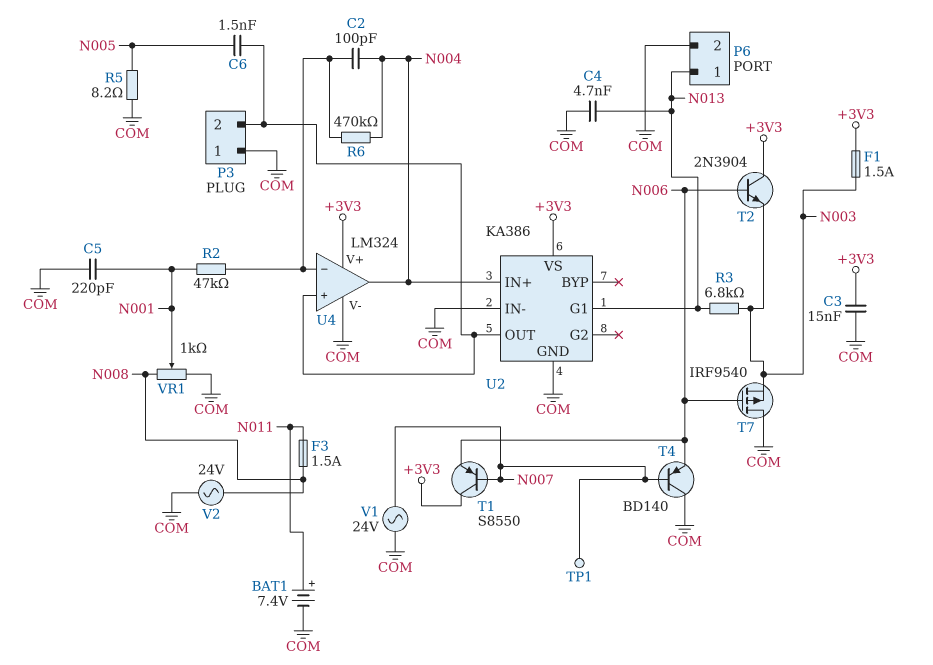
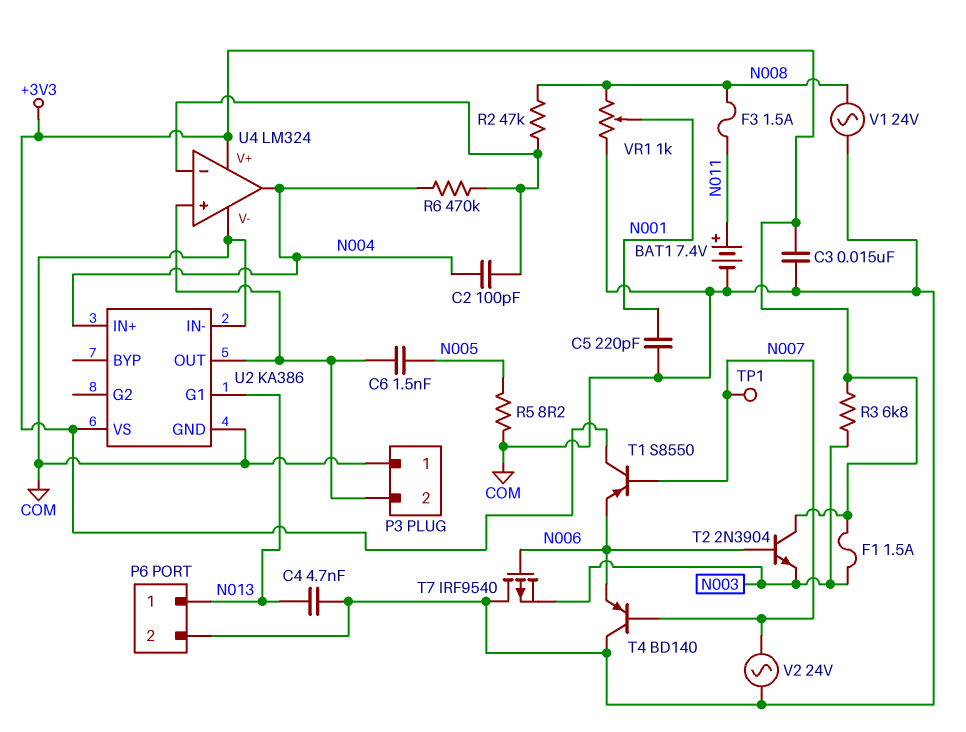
R2: 47k (N001, U4/in-) -> 47k (N008, U4/in-)
R3: 6.8k (N003, N013) -> 6.8k (+3V3, N003)
V1: AC 24V (COM, N007) -> AC 24V (COM, N008)
V2: AC 24V (COM, N008) -> AC 24V (COM, N007)

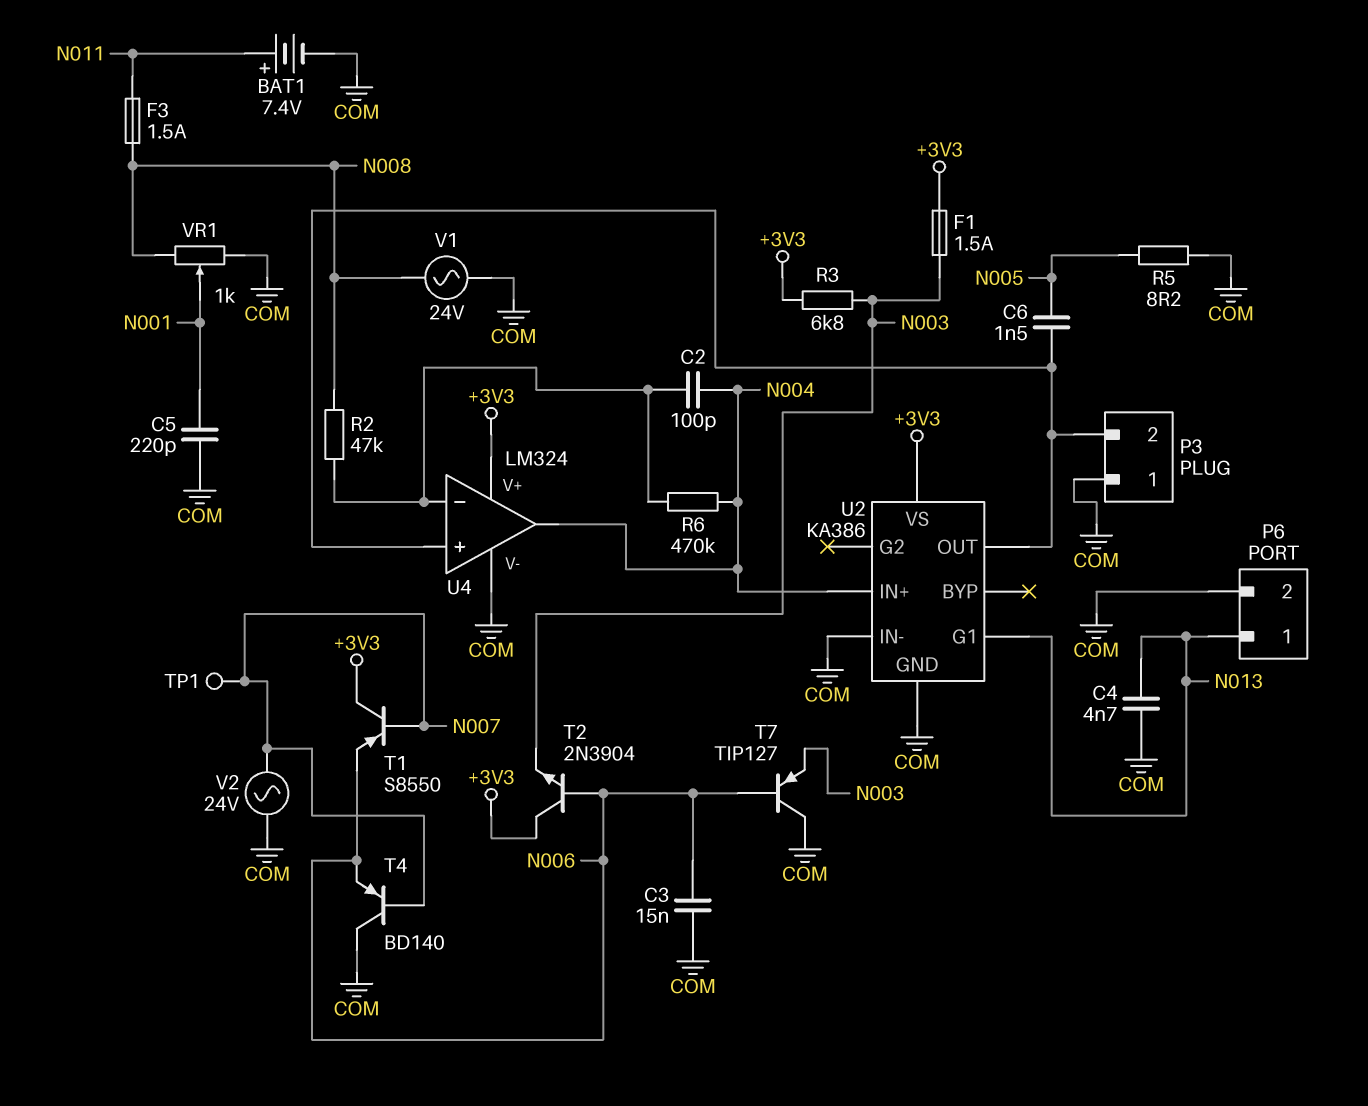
C3: 15nF (+3V3, COM) -> 15nF (COM, N006)
T7: PMOS IRF9540 (G N006, D COM, S N003) -> PNP TIP127 (B N006, C COM, E N003)

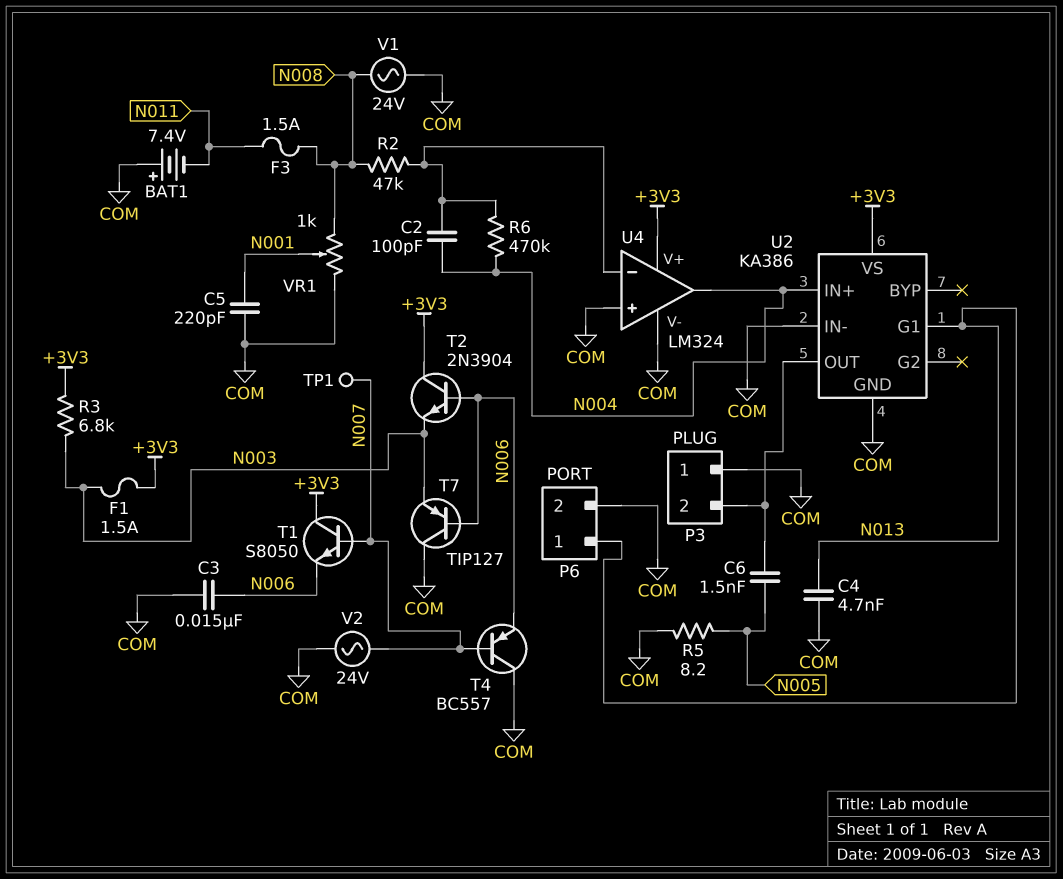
BAT1: 7.4V (plus N011, minus COM) -> 7.4V (plus COM, minus N011)
T1: PNP S8550 (B N007, C +3V3, E N006) -> NPN S8050 (B N007, C +3V3, E N006)
T4: PNP BD140 (B N007, C COM, E N006) -> PNP BC557 (B N007, C COM, E N006)
U4 pin in+: P3/2 -> COM

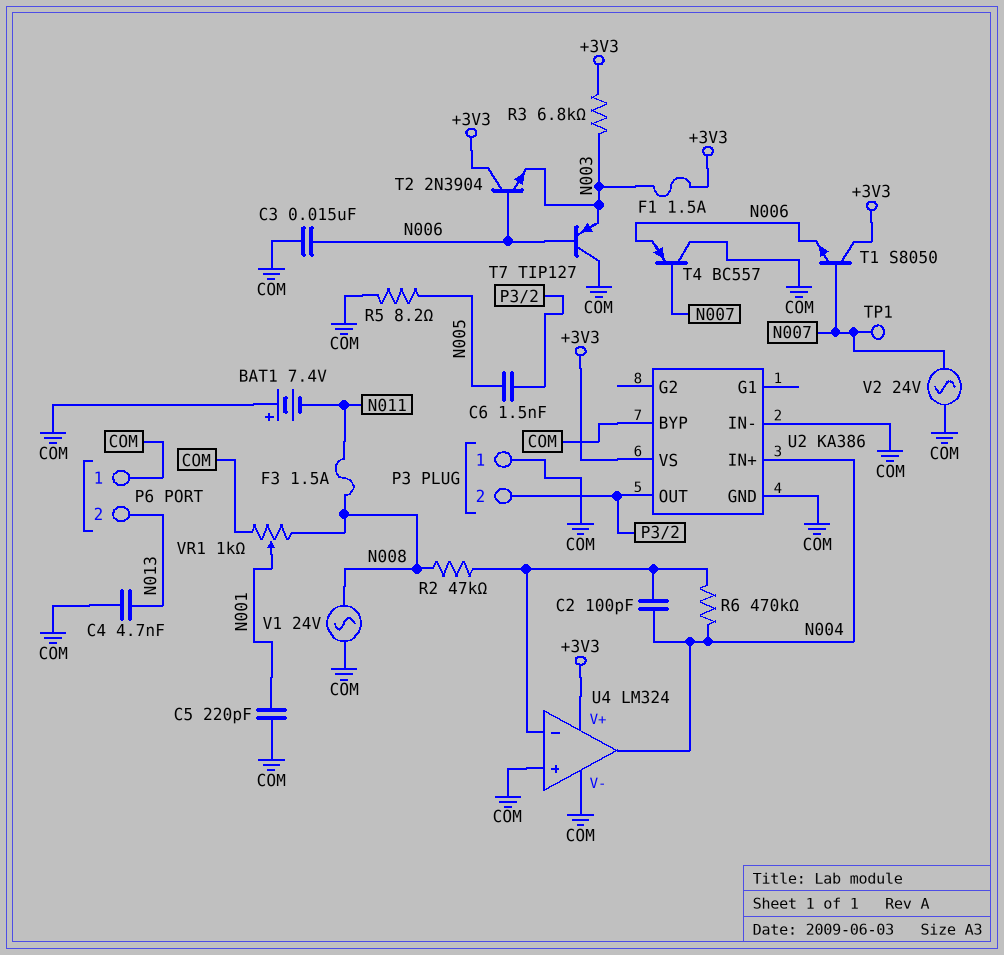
P6 pin 1: N013 -> COM
P6 pin 2: COM -> N013
U2 pin BYP: none -> COM
U2 pin G1: N013 -> none

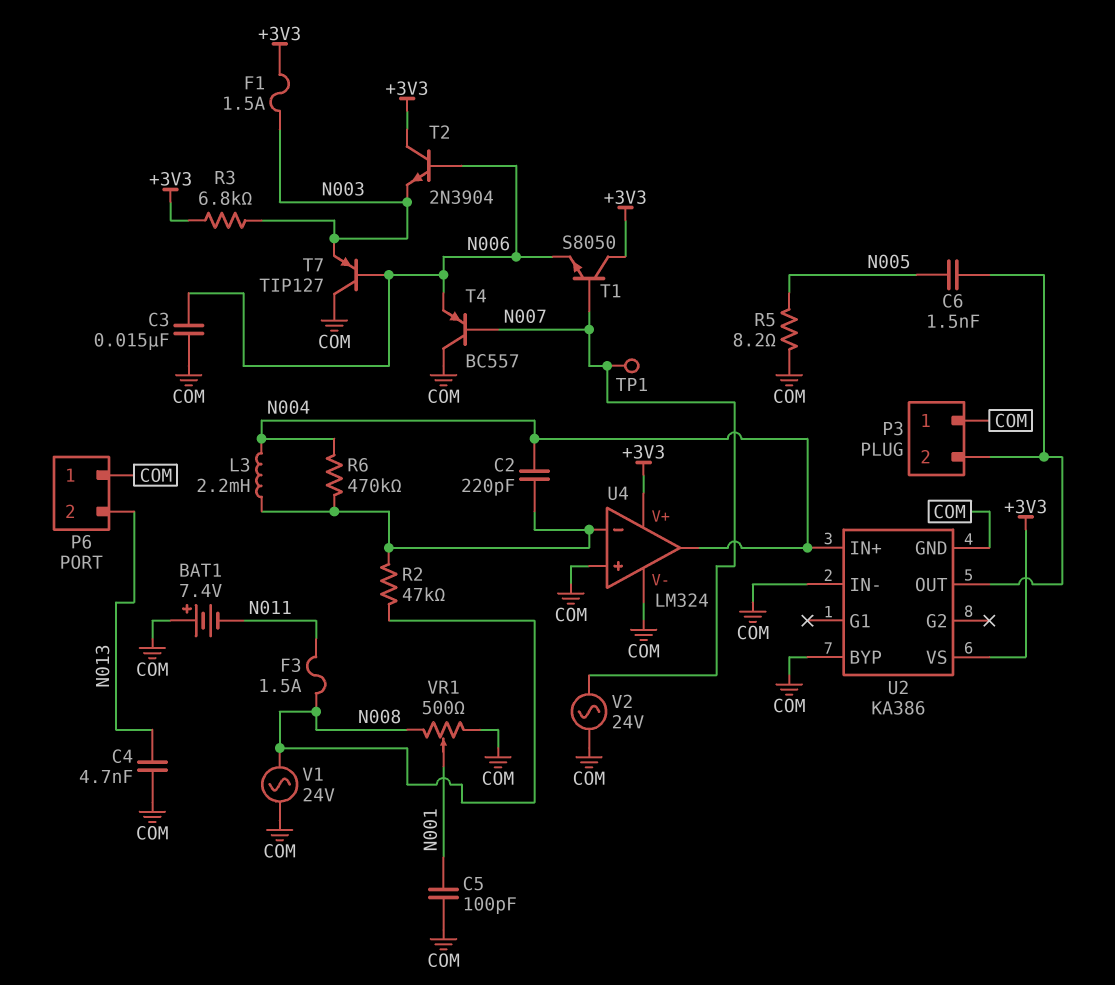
C2: 100pF (N004, U4/in-) -> 220pF (N004, U4/in-)
C5: 220pF (COM, N001) -> 100pF (COM, N001)
L3: none -> 2.2mH (N004, U4/in-)
VR1: 1k (COM, N008, wiper N001) -> 500 (COM, N008, wiper N001)

